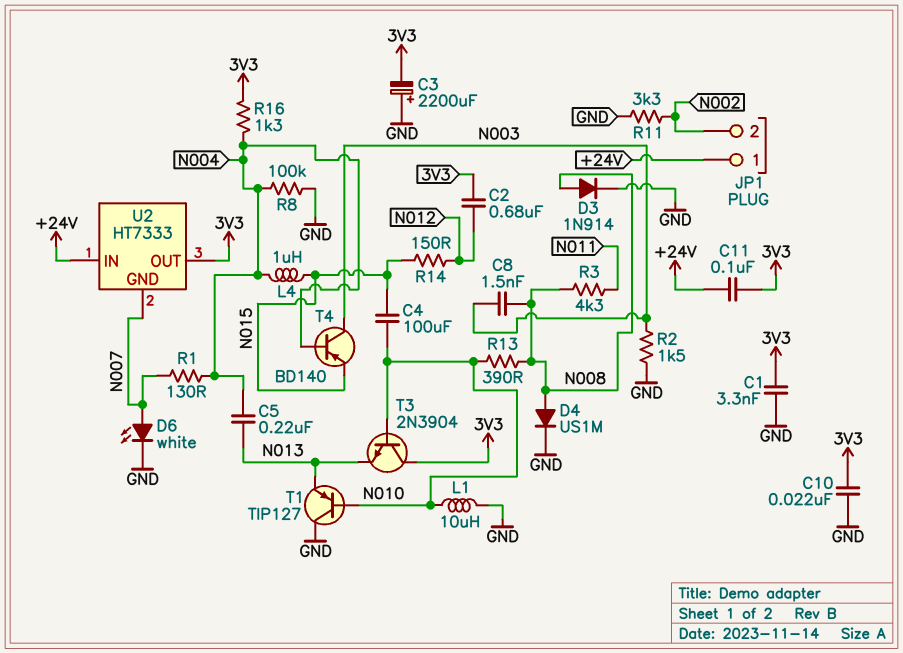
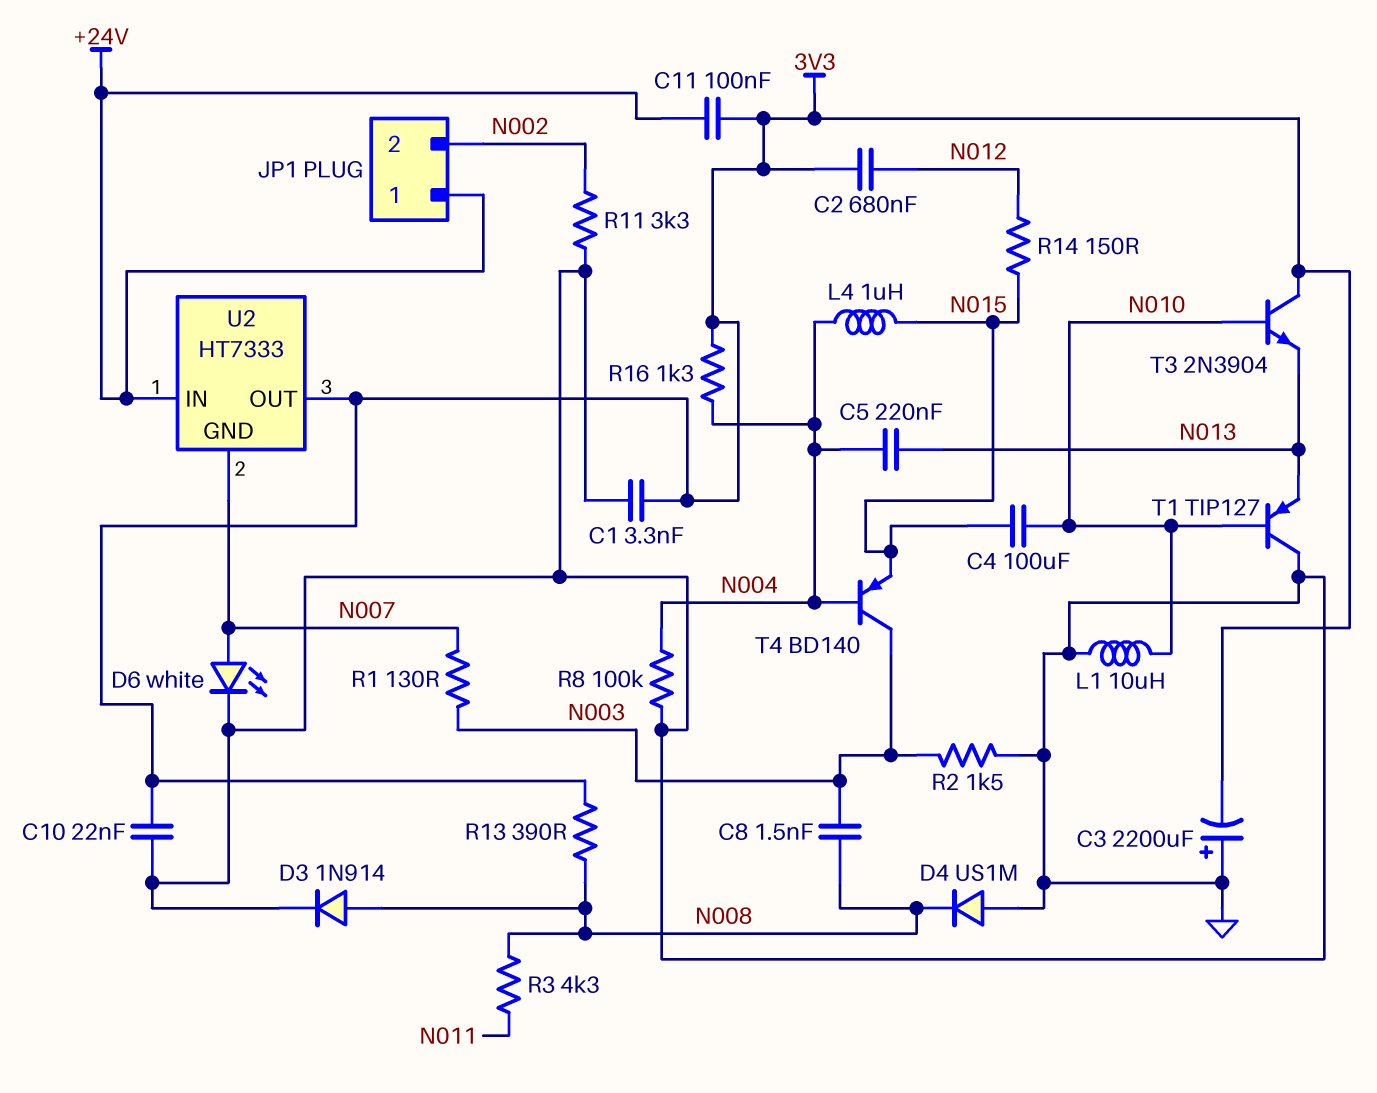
D4: diode US1M (A N008, K GND) -> diode US1M (A GND, K N008)
R1: 130 (N004, N007) -> 130 (N003, N007)
R13: 390 (N008, N010) -> 390 (3V3, N008)

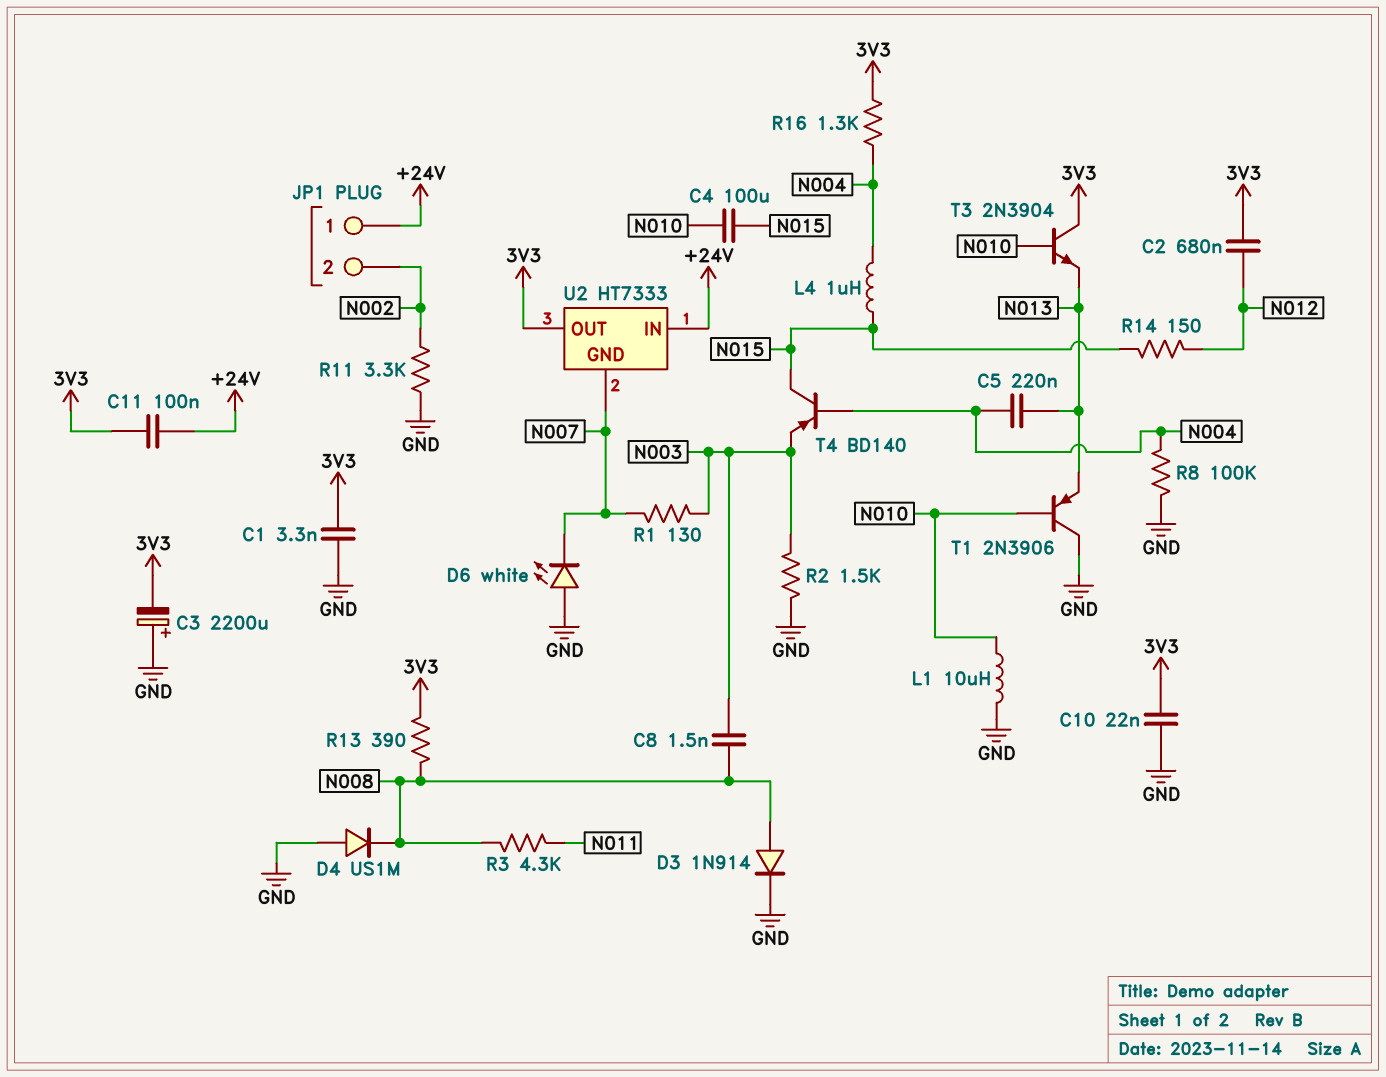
D6: LED white (A N007, K GND) -> LED white (A GND, K N007)
T1: PNP TIP127 (B N010, C GND, E N013) -> PNP 2N3906 (B N010, C GND, E N013)
T4: PNP BD140 (B N004, C N003, E N015) -> PNP BD140 (B N004, C N015, E N003)

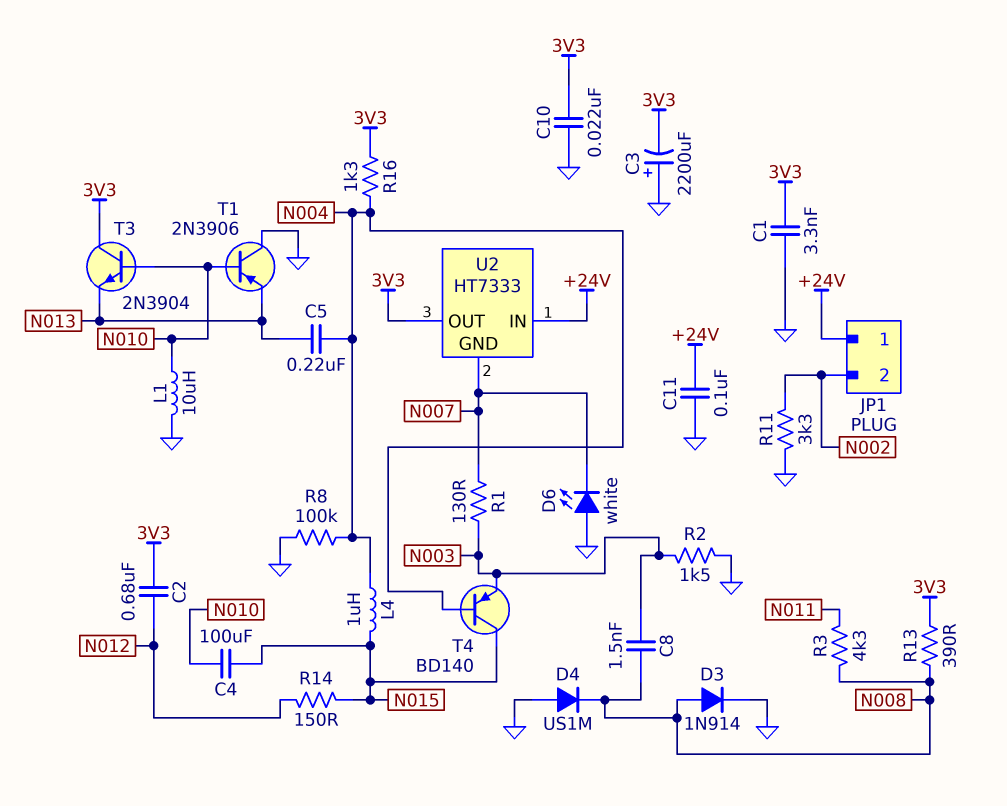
C11: 100nF (+24V, 3V3) -> 100nF (+24V, GND)

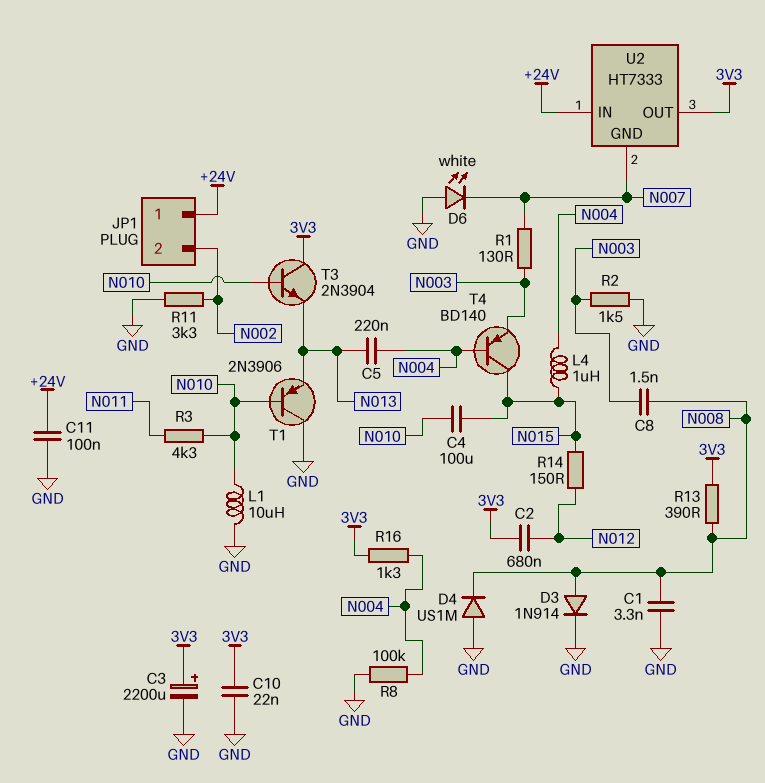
C1: 3.3nF (3V3, GND) -> 3.3nF (GND, N008)
C3: 2200uF (plus GND, minus 3V3) -> 2200uF (plus 3V3, minus GND)
R3: 4.3k (N008, N011) -> 4.3k (N010, N011)

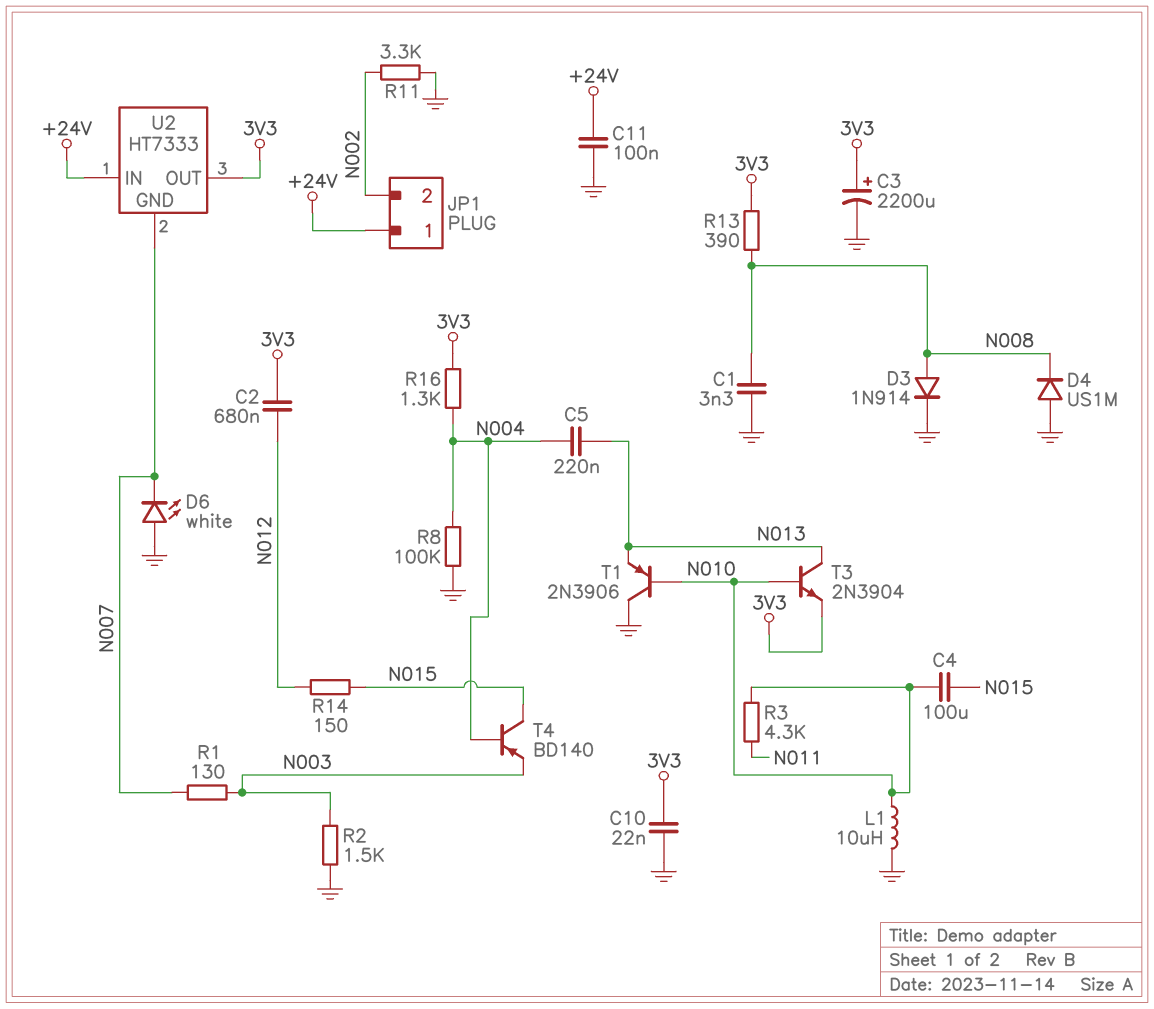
C8: 1.5nF (N003, N008) -> none
L4: 1uH (N004, N015) -> none
T3: NPN 2N3904 (B N010, C 3V3, E N013) -> NPN 2N3904 (B N010, C N013, E 3V3)

